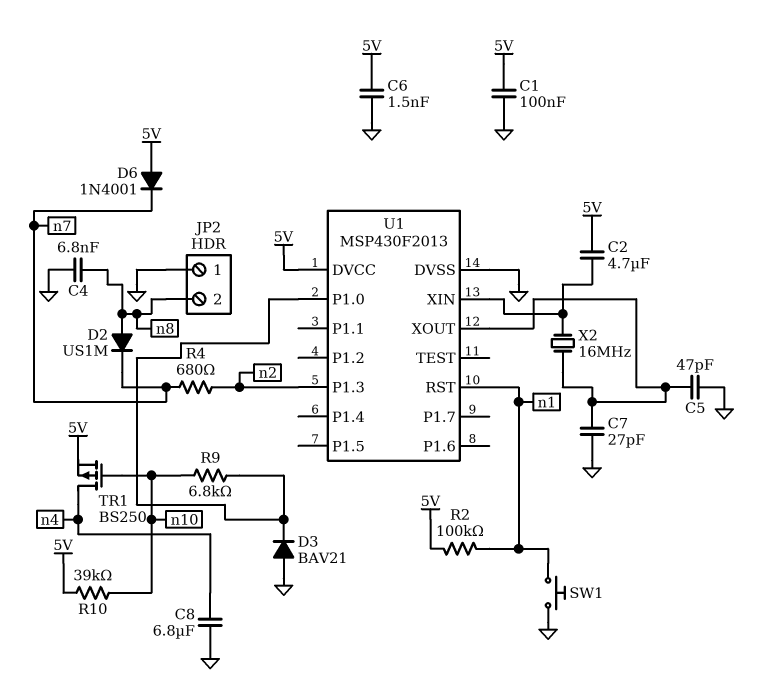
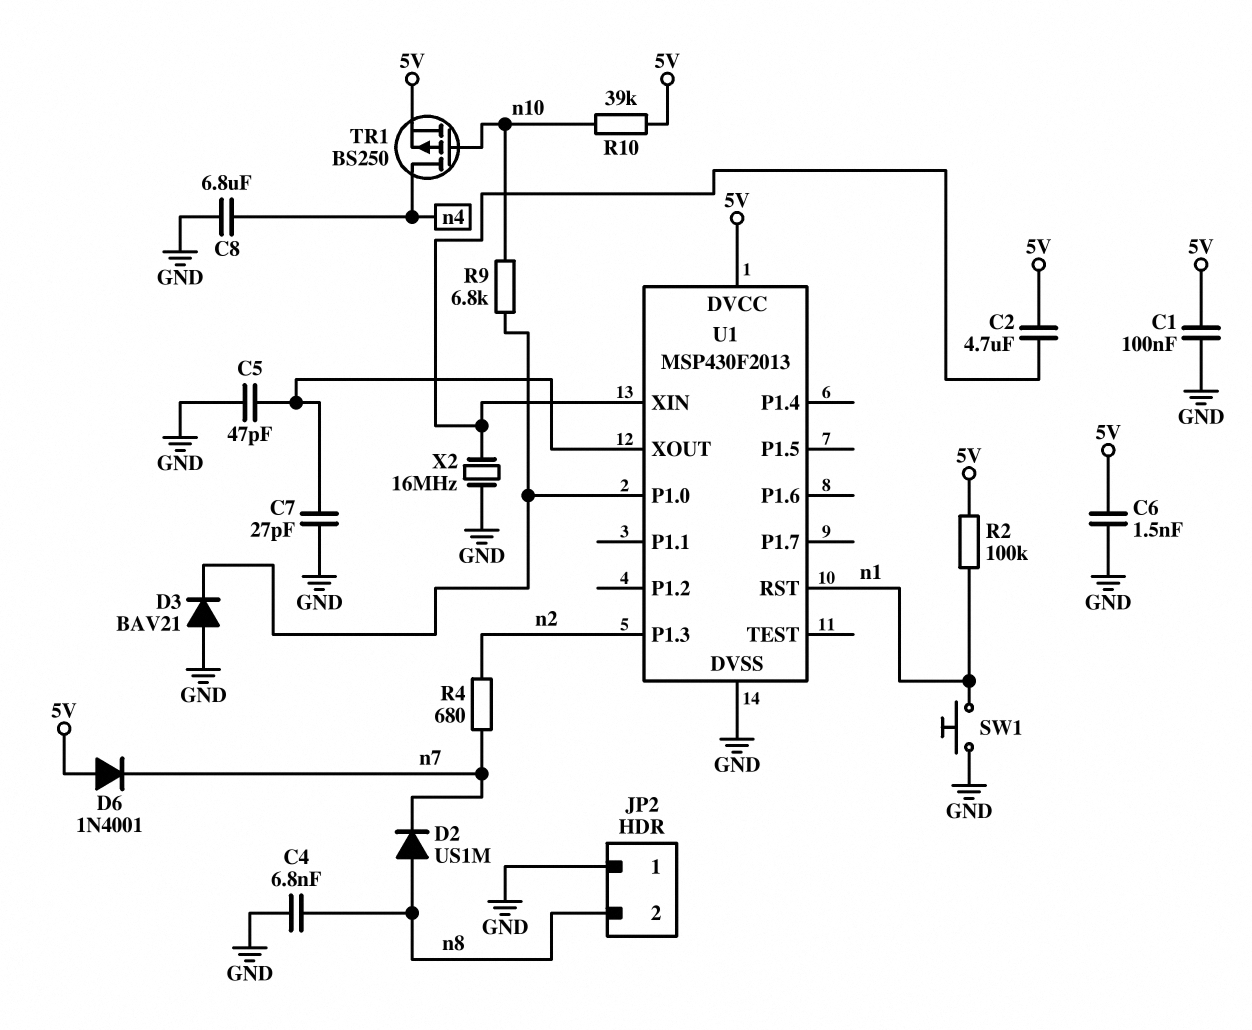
X2: 16MHz (U1/XIN, U1/XOUT) -> 16MHz (GND, U1/XIN)

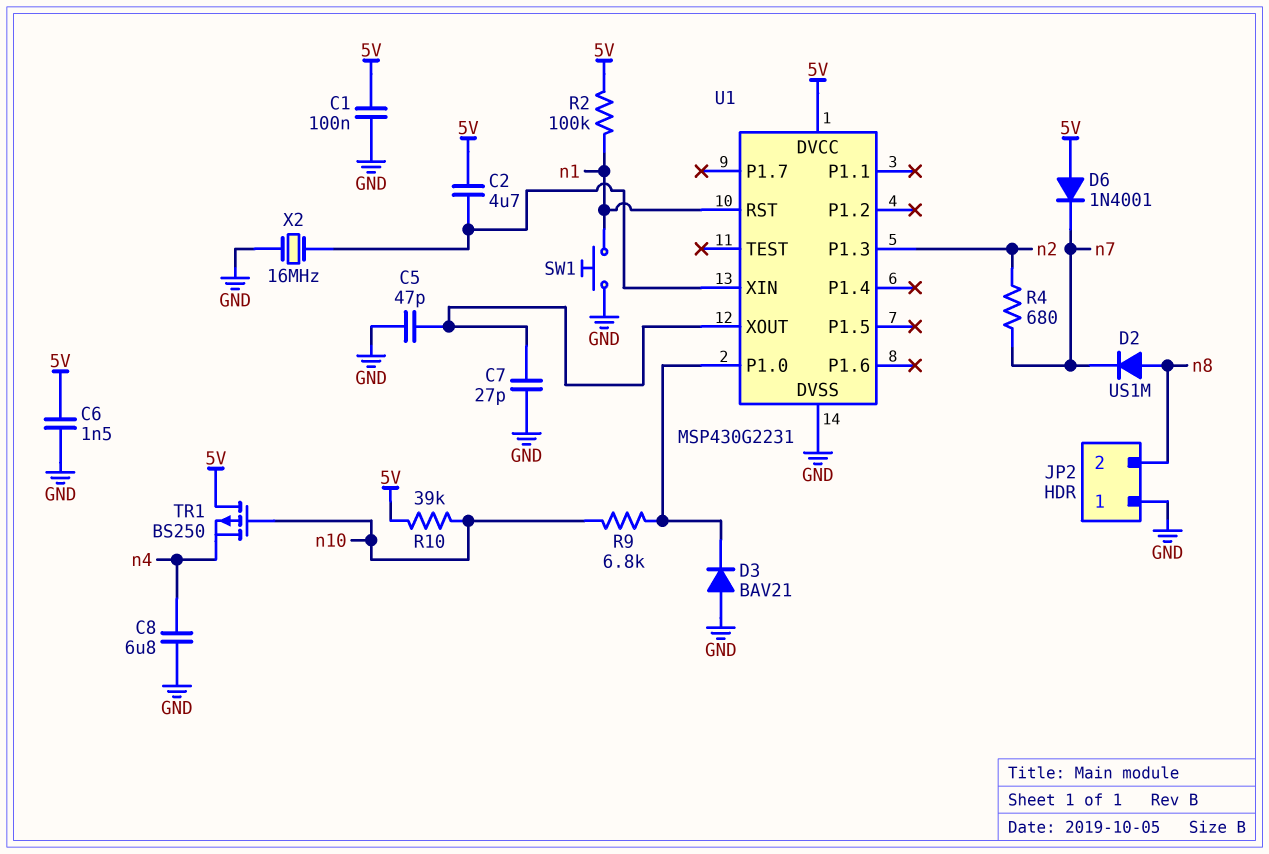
C4: 6.8nF (GND, n8) -> none
TR1: PMOS BS250 (G n10, D n4, S 5V) -> PMOS BS250 (G n10, D 5V, S n4)
U1: MSP430F2013 -> MSP430G2231

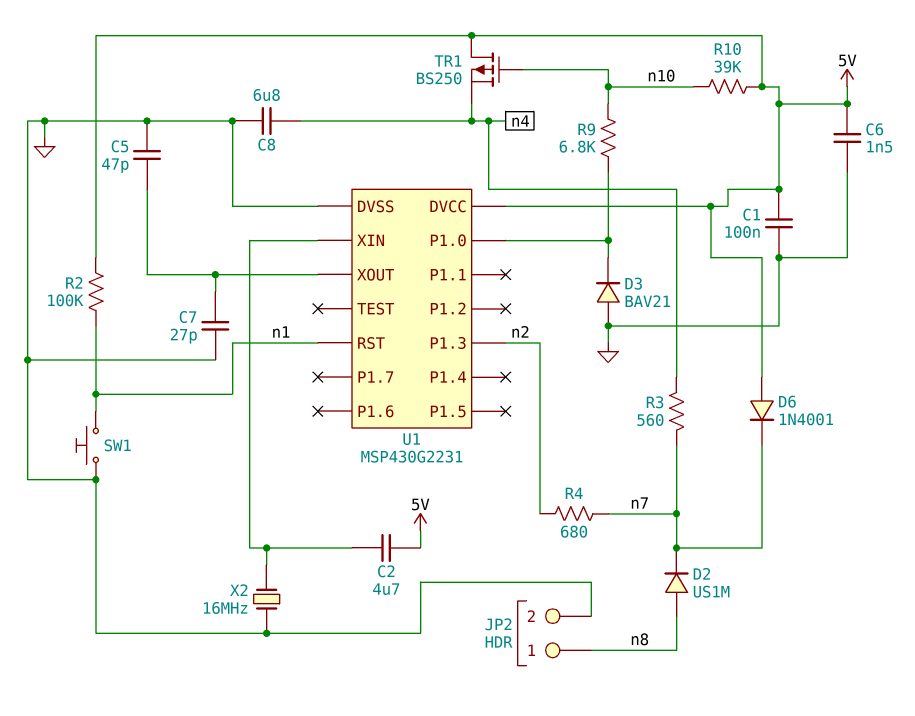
JP2 pin 1: GND -> n8
JP2 pin 2: n8 -> GND
R3: none -> 560 (n4, n7)

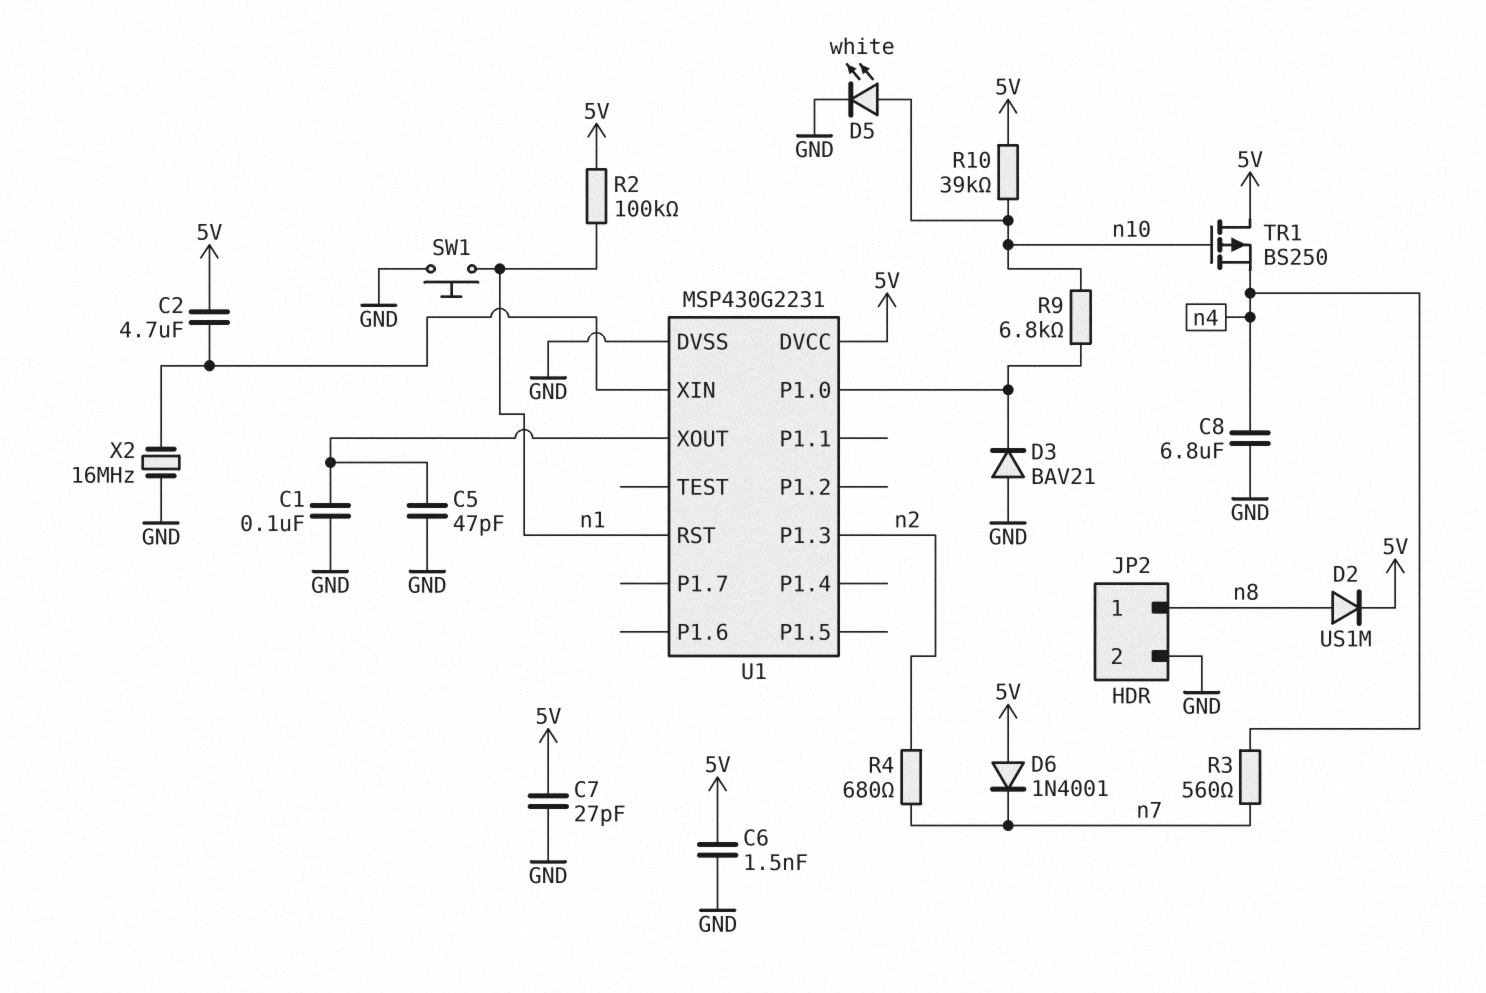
C1: 100nF (5V, GND) -> 100nF (GND, U1/XOUT)
C7: 27pF (GND, U1/XOUT) -> 27pF (5V, GND)
D2: diode US1M (A n8, K n7) -> diode US1M (A n8, K 5V)
D5: none -> LED white (A n10, K GND)

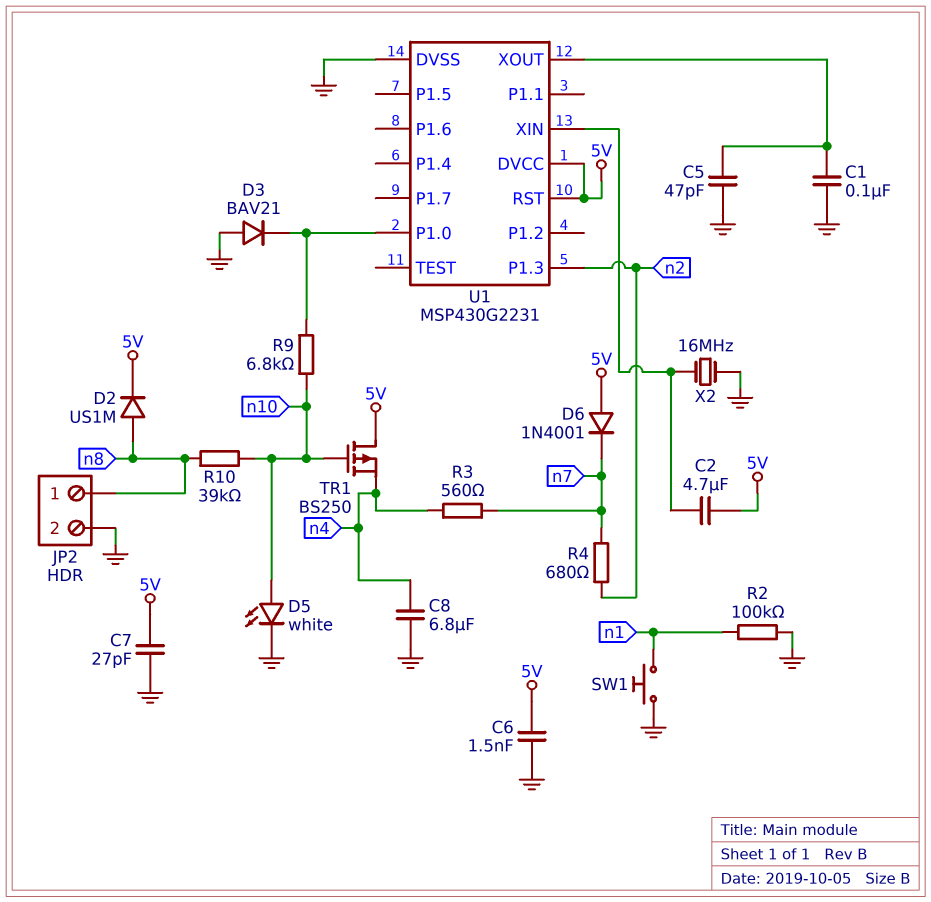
R2: 100k (5V, n1) -> 100k (GND, n1)
R10: 39k (5V, n10) -> 39k (n8, n10)
U1 pin RST: n1 -> 5V

